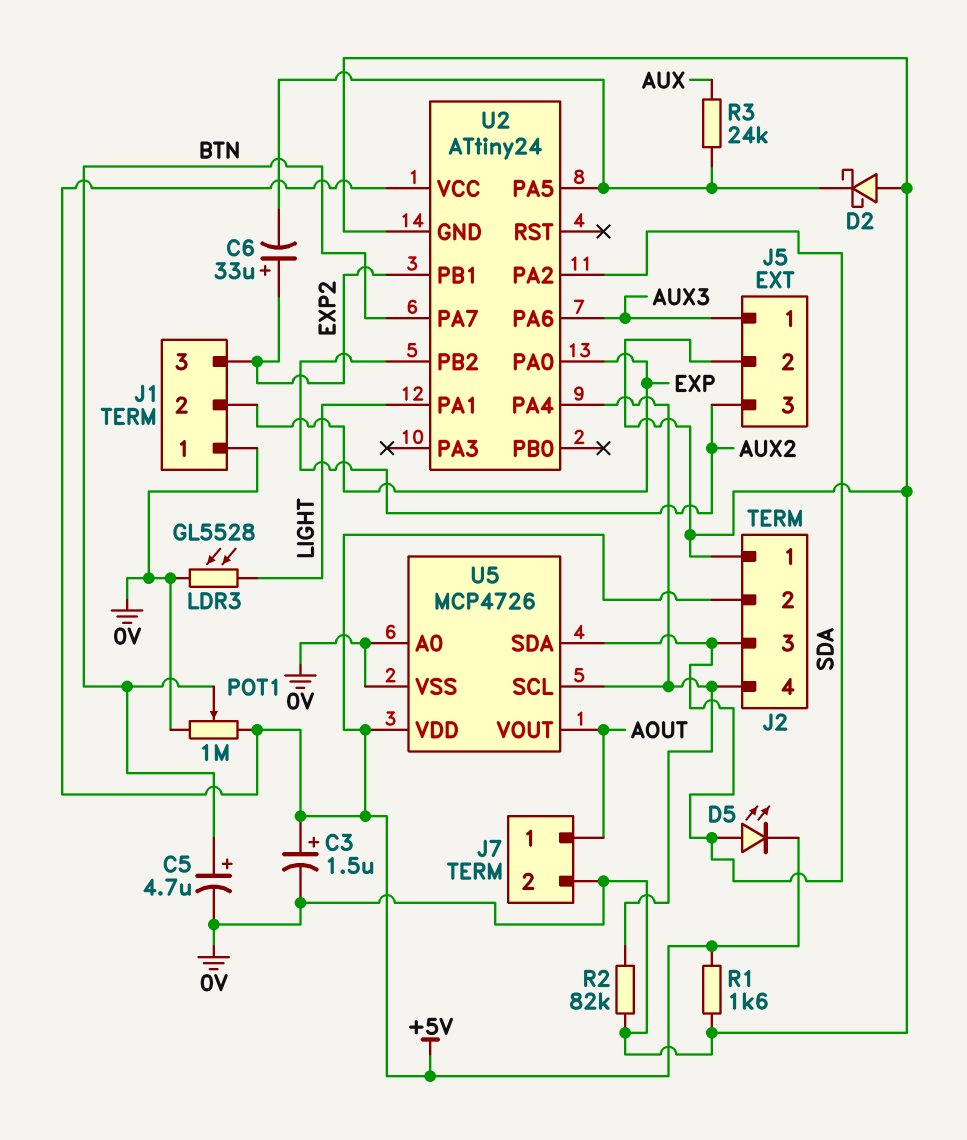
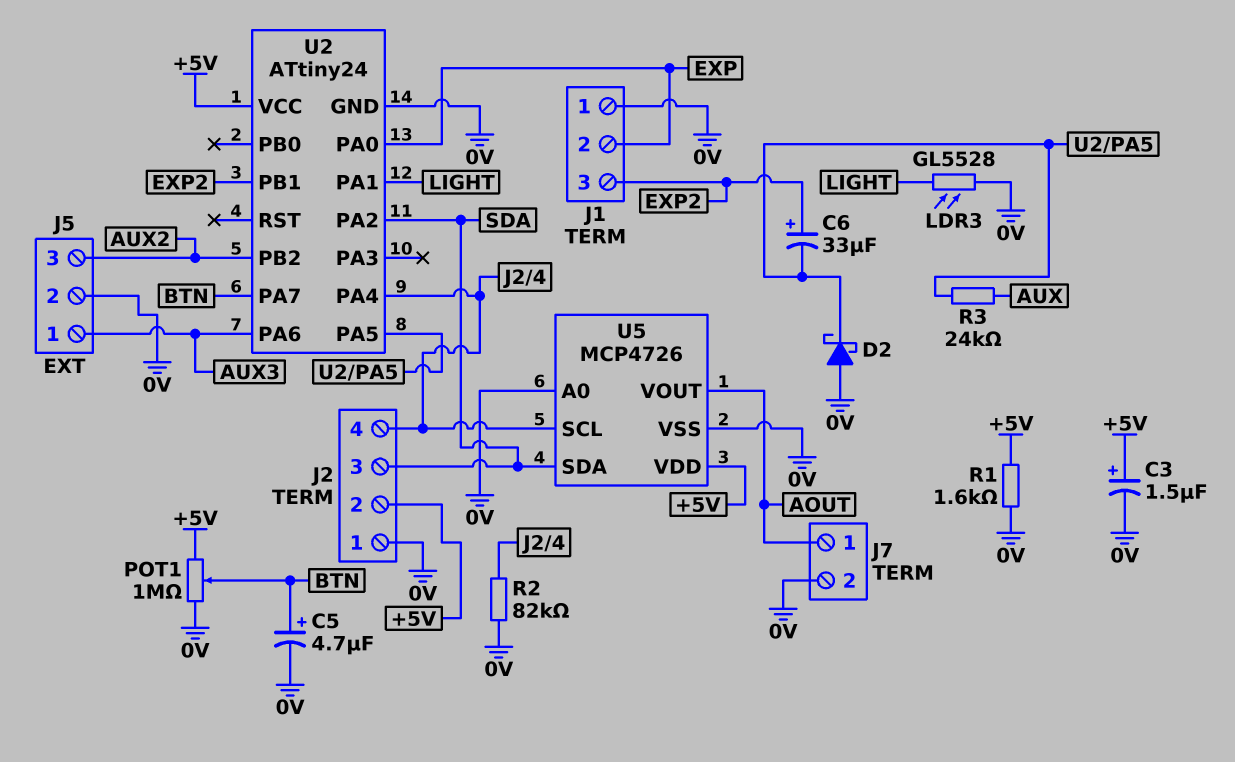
D5: LED (A SDA, K +5V) -> none

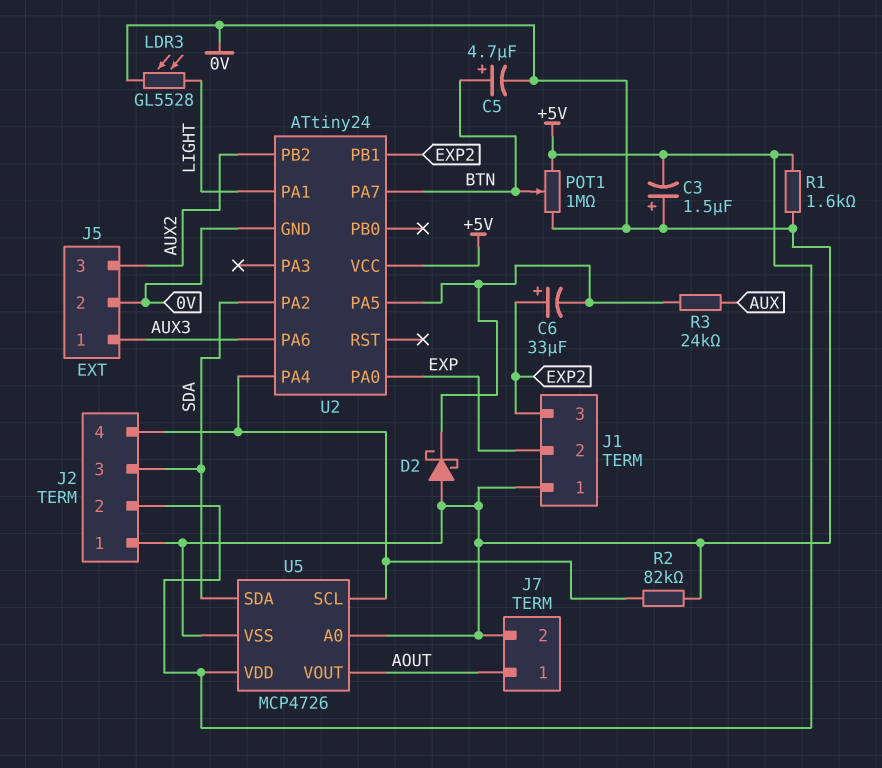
C3: 1.5uF (plus +5V, minus 0V) -> 1.5uF (plus 0V, minus +5V)

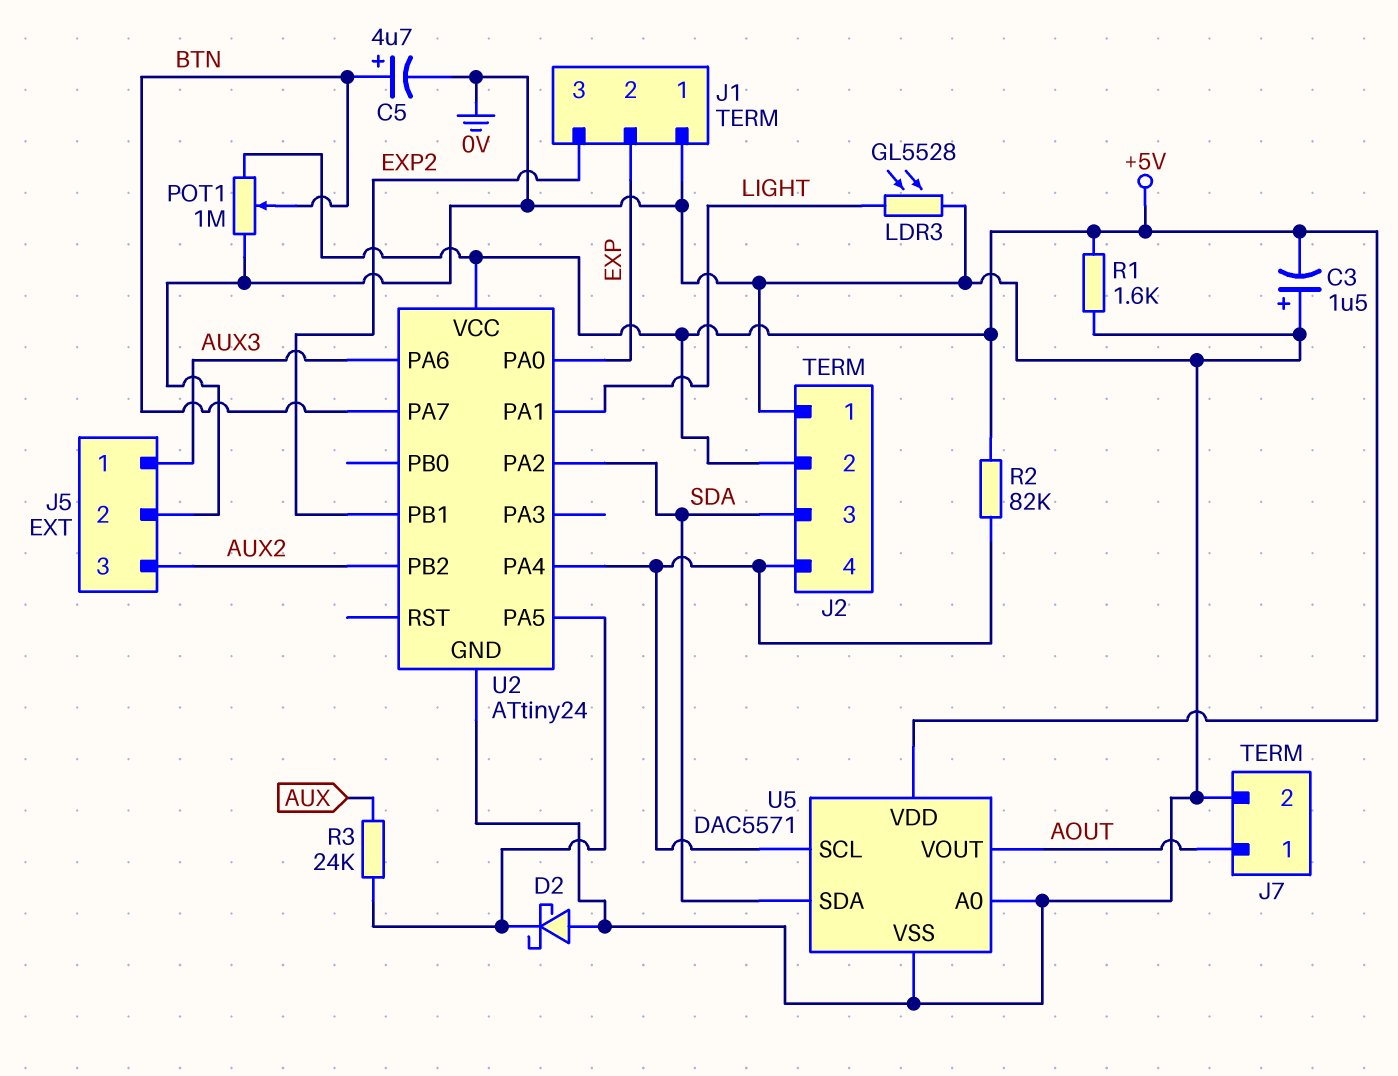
C6: 33uF (plus EXP2, minus U2/PA5) -> none
R2: 82k (0V, J2/4) -> 82k (+5V, J2/4)
U5: MCP4726 -> DAC5571

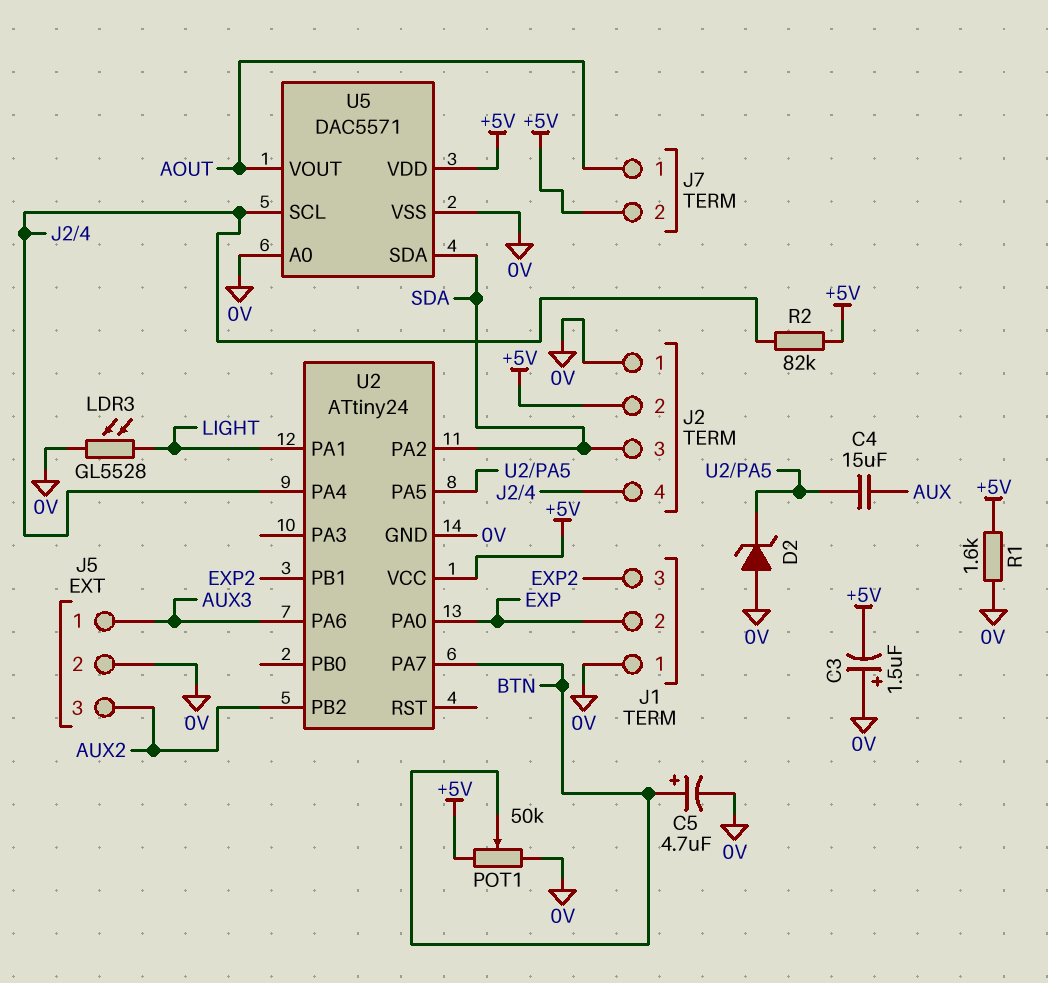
C4: none -> 15uF (AUX, U2/PA5)
D2: schottky (A 0V, K U2/PA5) -> zener (A 0V, K U2/PA5)
J7 pin 2: 0V -> +5V
POT1: 1M (+5V, 0V, wiper BTN) -> 50k (+5V, 0V, wiper BTN)
R3: 24k (AUX, U2/PA5) -> none

